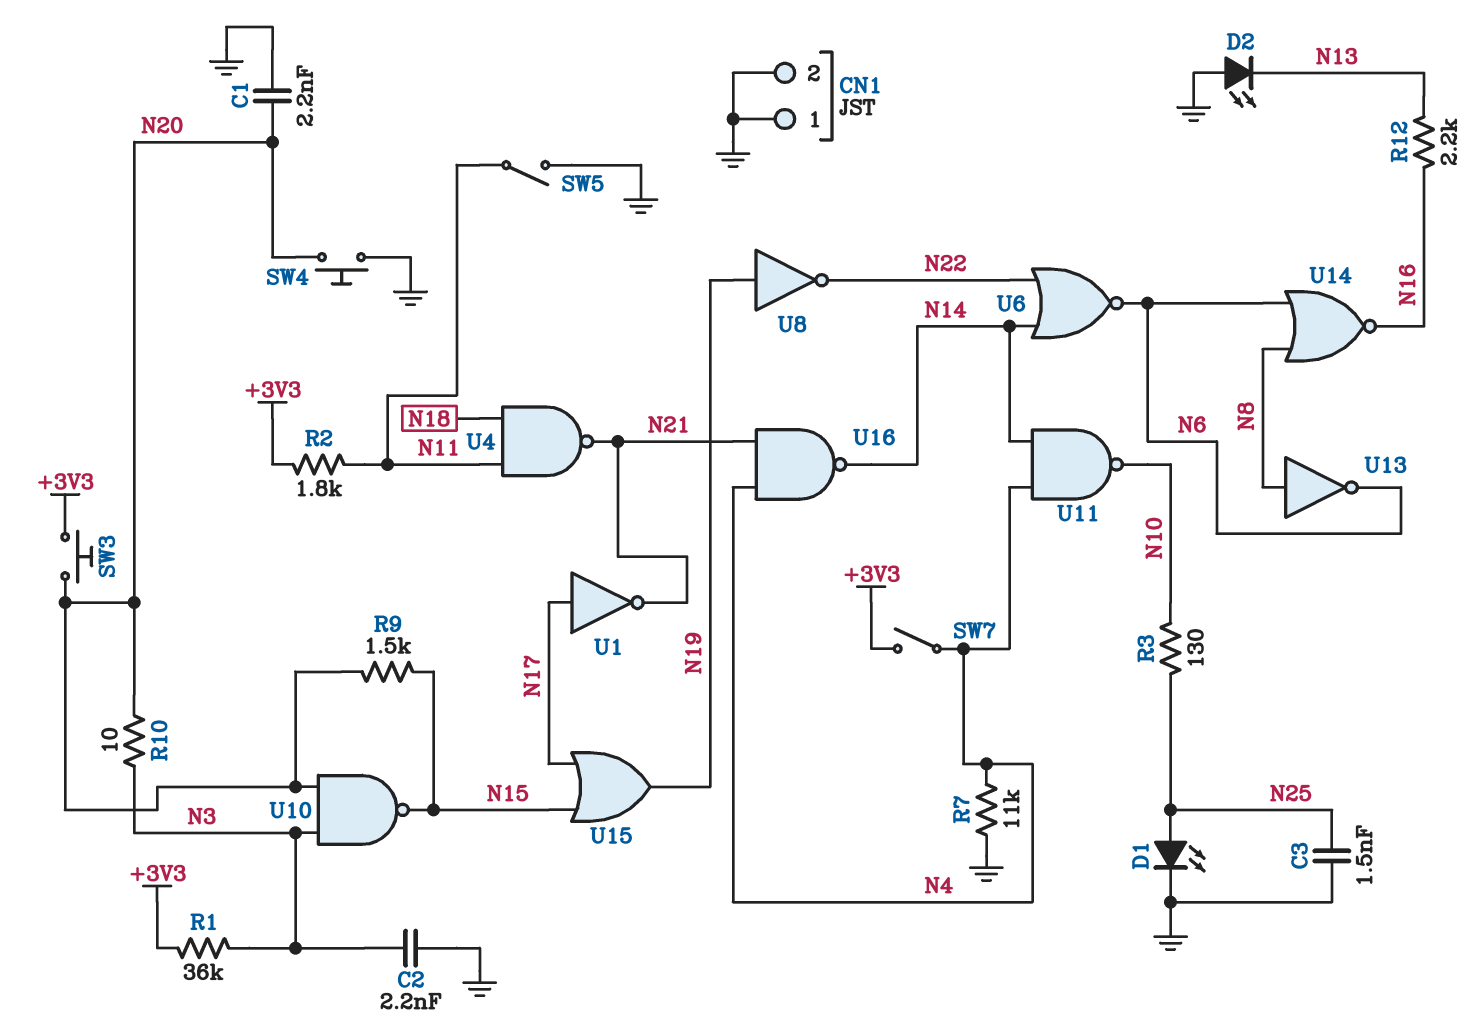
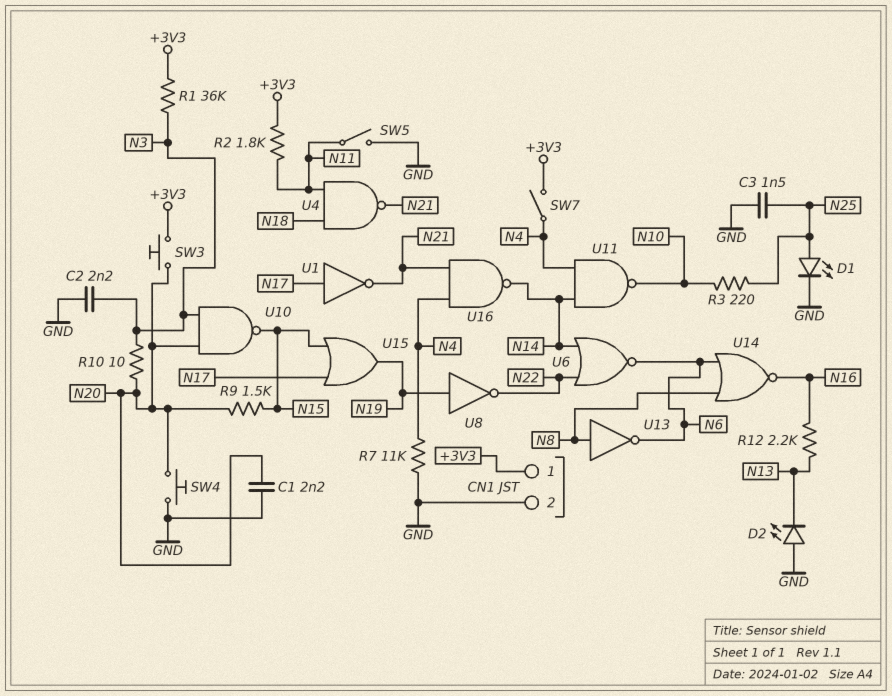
CN1 pin 1: GND -> +3V3
R3: 130 (N10, N25) -> 220 (N10, N25)

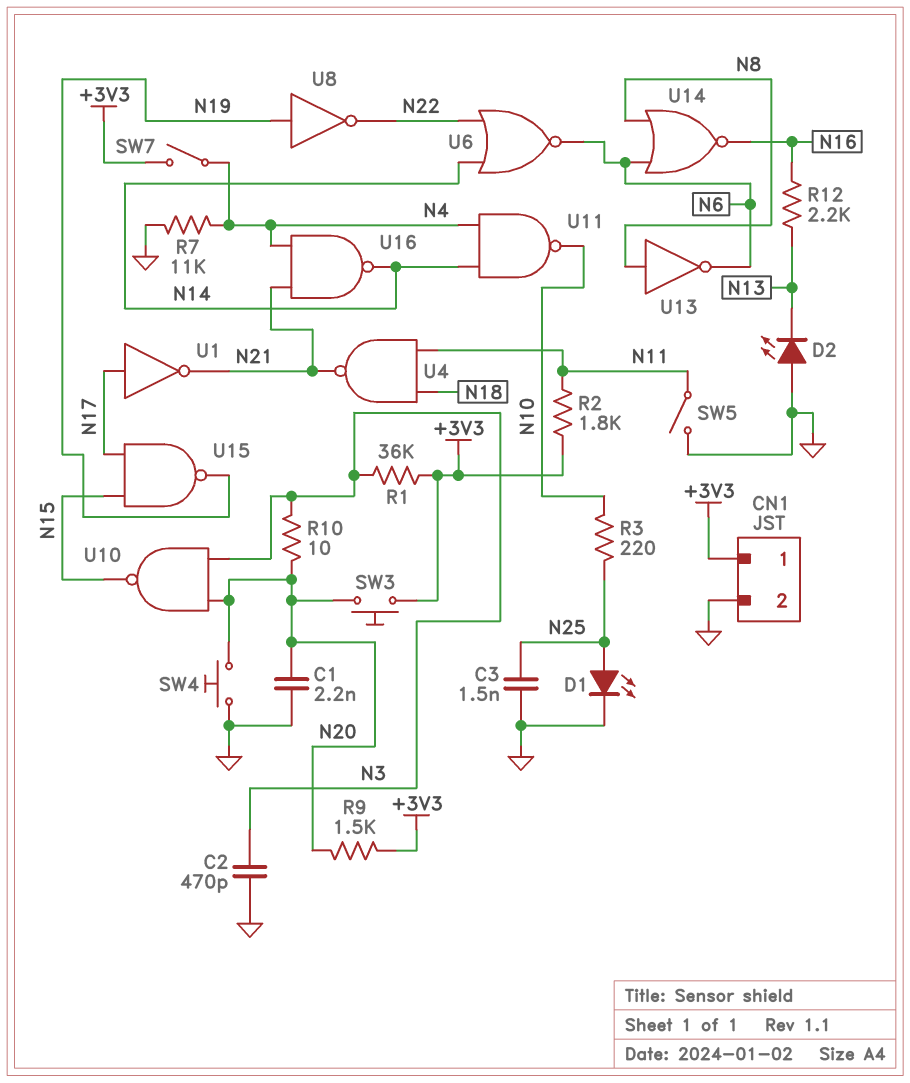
C2: 2.2nF (GND, N3) -> 470pF (GND, N3)
R9: 1.5k (N15, N20) -> 1.5k (+3V3, N20)
U15: OR (in N15, in N17, out N19) -> NAND (in N15, in N17, out N19)

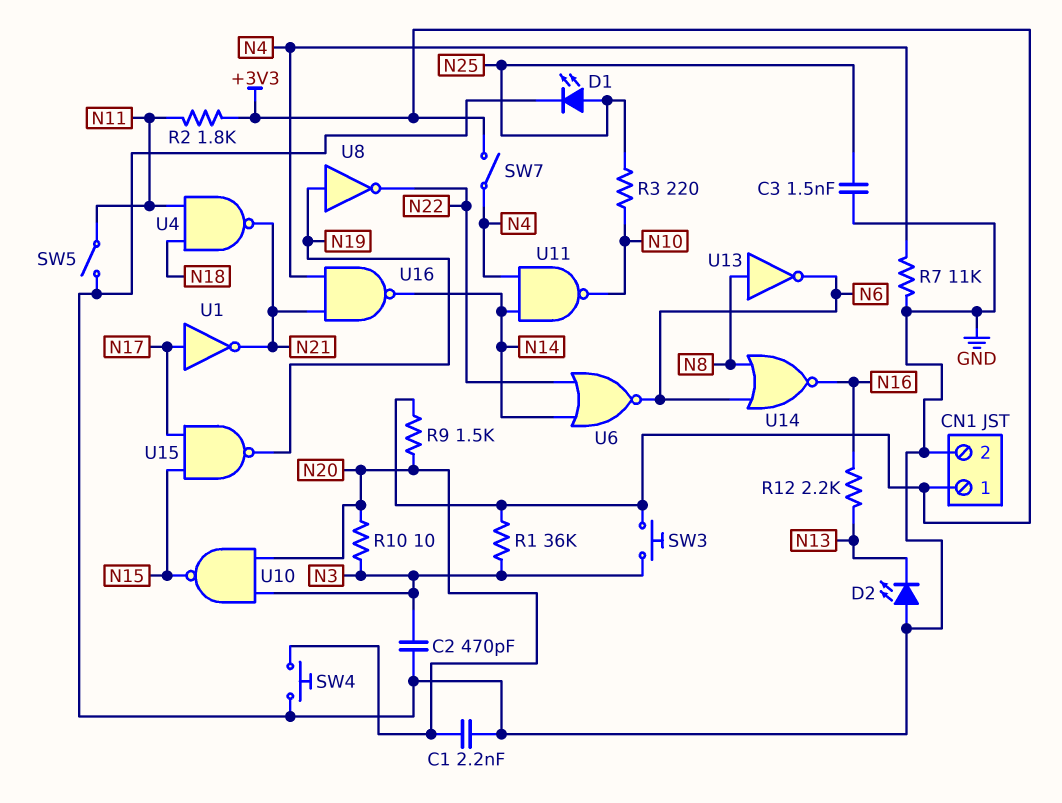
SW3: button (+3V3, N20) -> button (+3V3, N3)

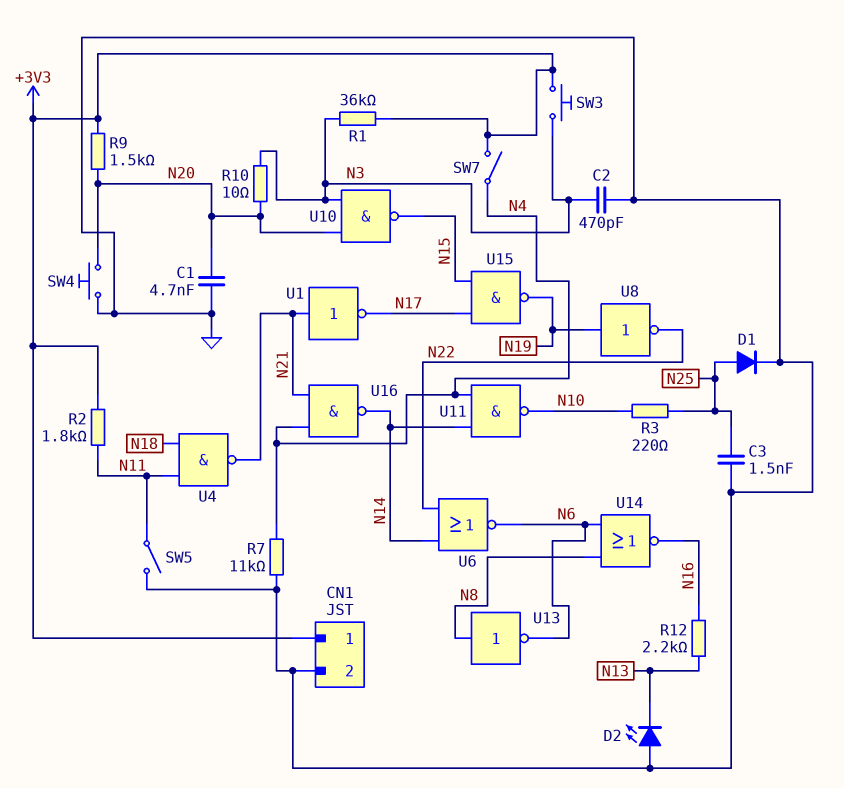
C1: 2.2nF (GND, N20) -> 4.7nF (GND, N20)
D1: LED (A N25, K GND) -> diode (A N25, K GND)
U1: NOT (in N17, out N21) -> NOT (in N21, out N17)

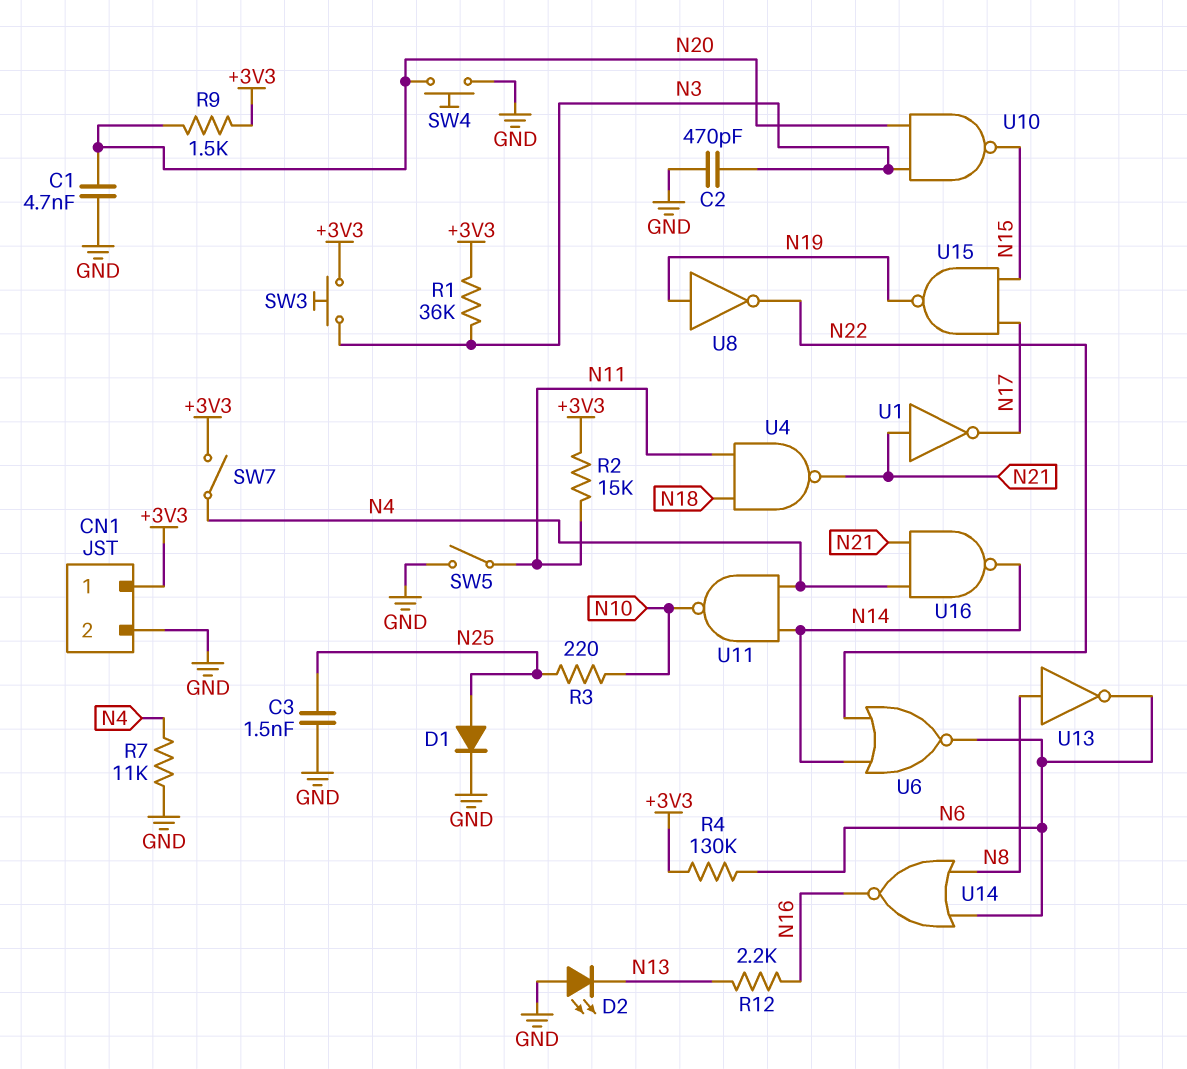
R2: 1.8k (+3V3, N11) -> 15k (+3V3, N11)
R4: none -> 130k (+3V3, N6)
R10: 10 (N3, N20) -> none

